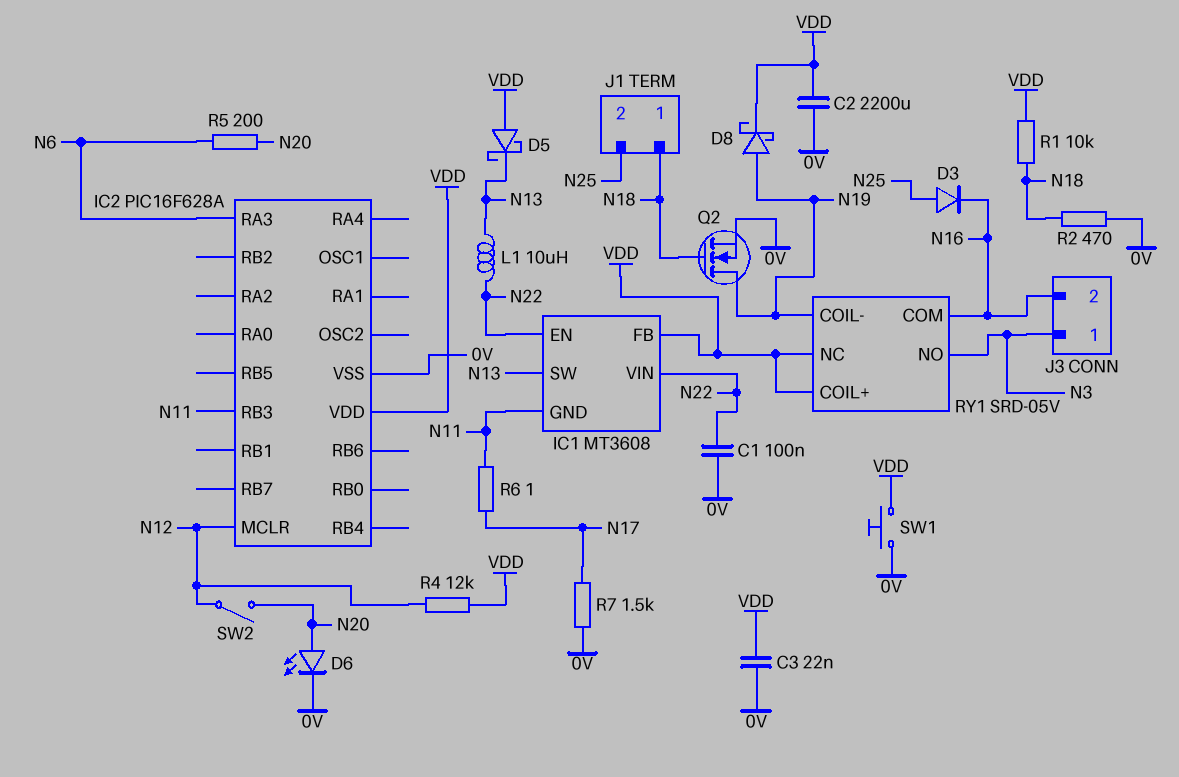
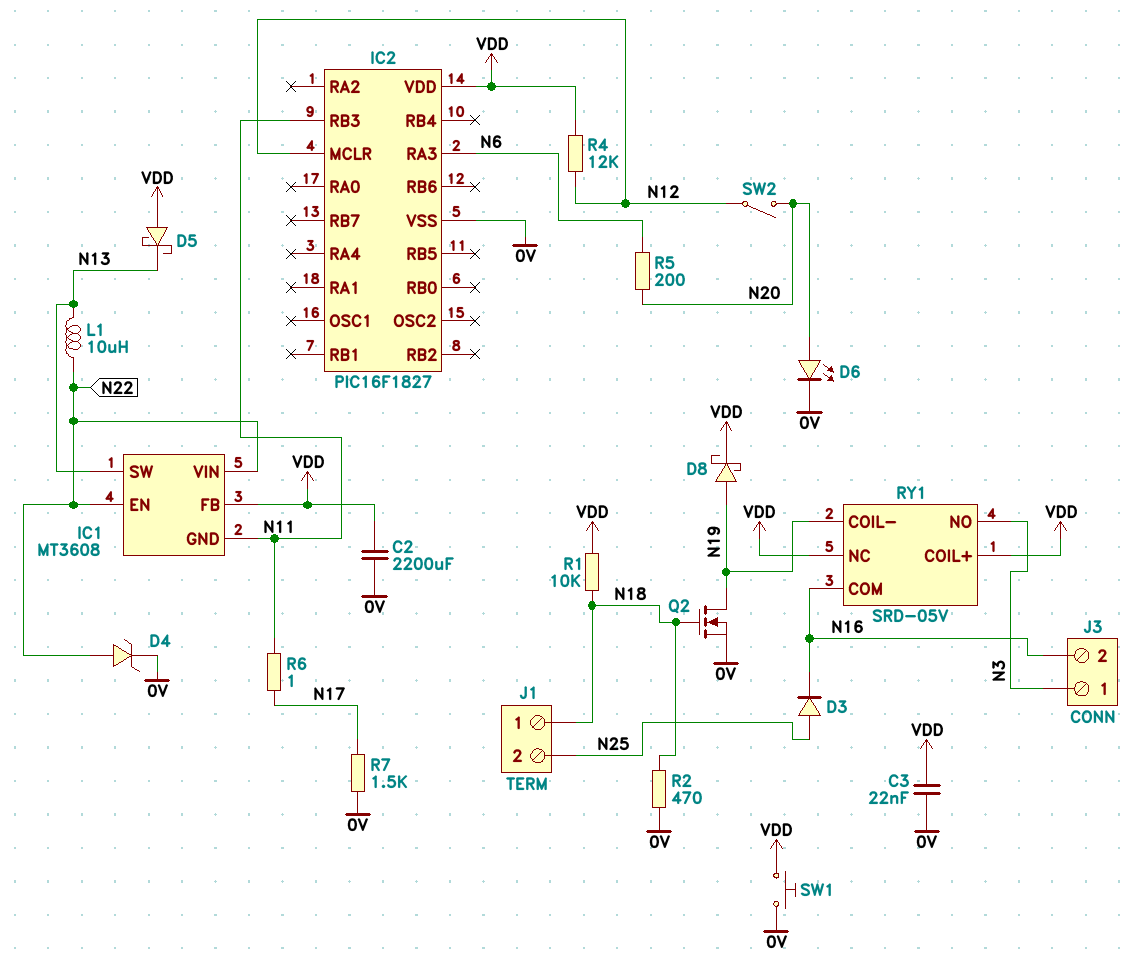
C1: 100nF (0V, N22) -> none
D4: none -> zener (A N22, K 0V)
IC2: PIC16F628A -> PIC16F1827

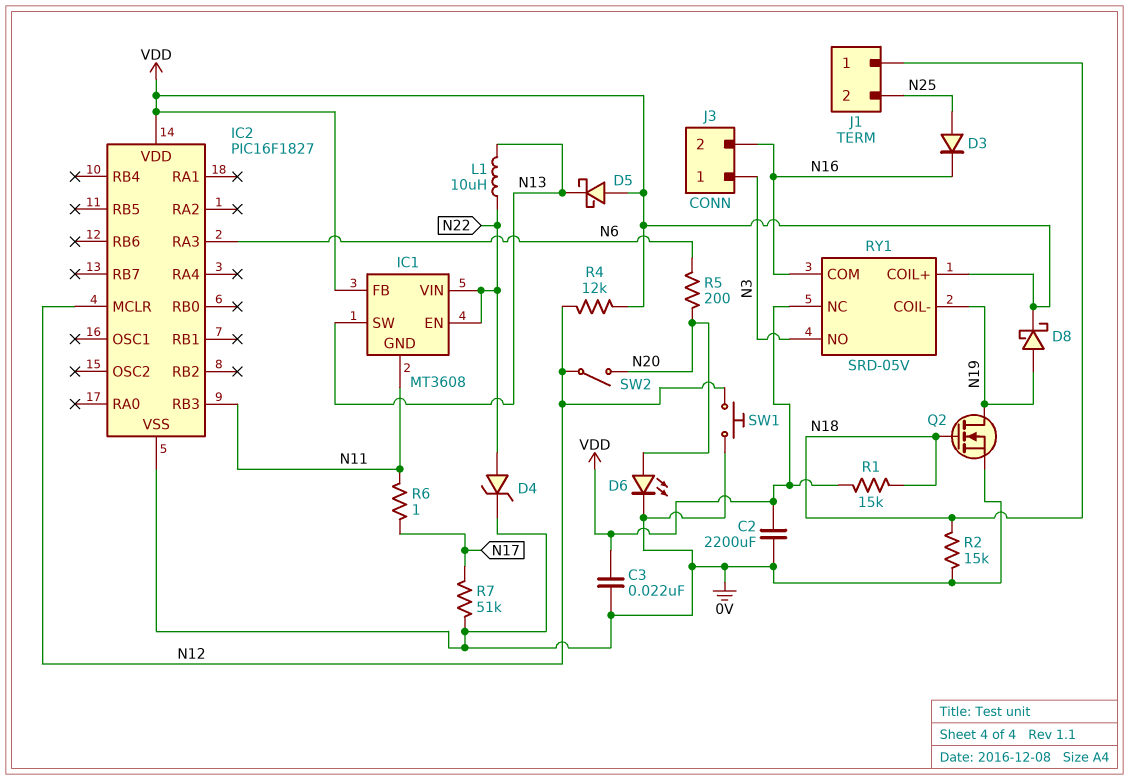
R1: 10k (N18, VDD) -> 15k (N18, VDD)
R2: 470 (0V, N18) -> 15k (0V, N18)
R7: 1.5k (0V, N17) -> 51k (0V, N17)
SW1: button (0V, VDD) -> button (0V, N12)

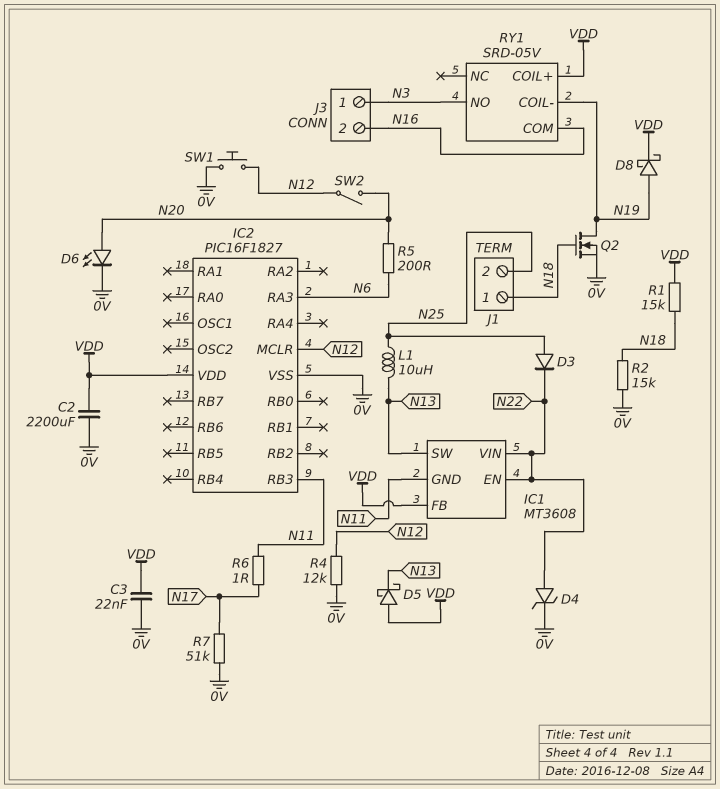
D3: diode (A N25, K N16) -> diode (A N25, K N22)
L1: 10uH (N13, N22) -> 10uH (N13, N25)
R4: 12k (N12, VDD) -> 12k (0V, N12)
RY1 pin NC: VDD -> none

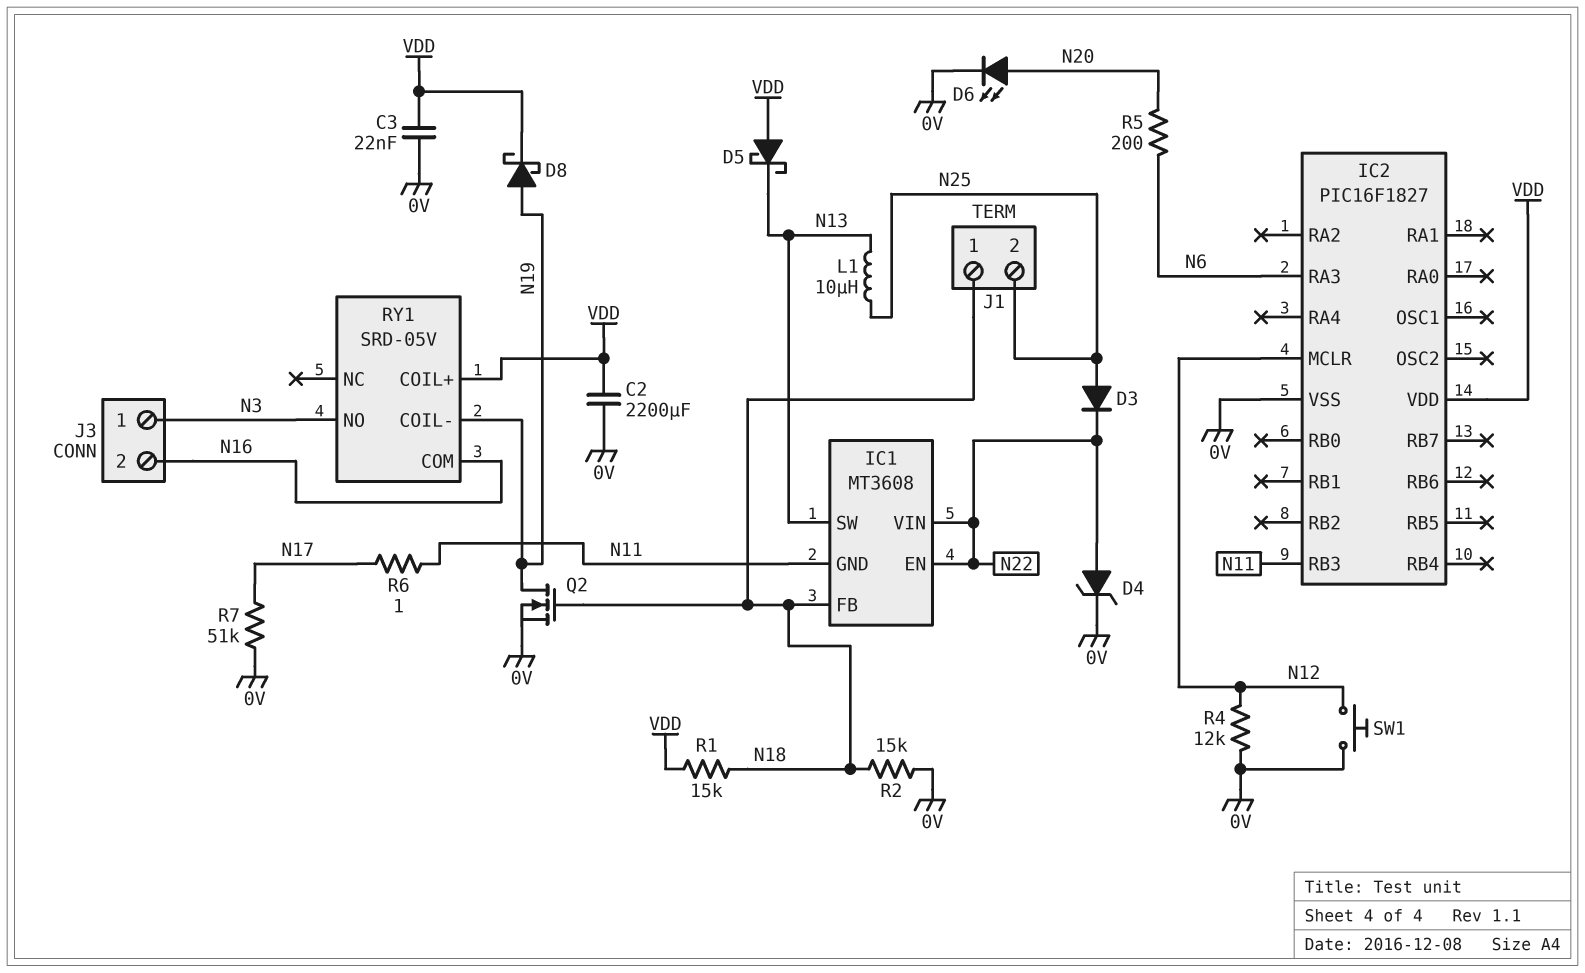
IC1 pin FB: VDD -> N18
SW2: switch (N12, N20) -> none

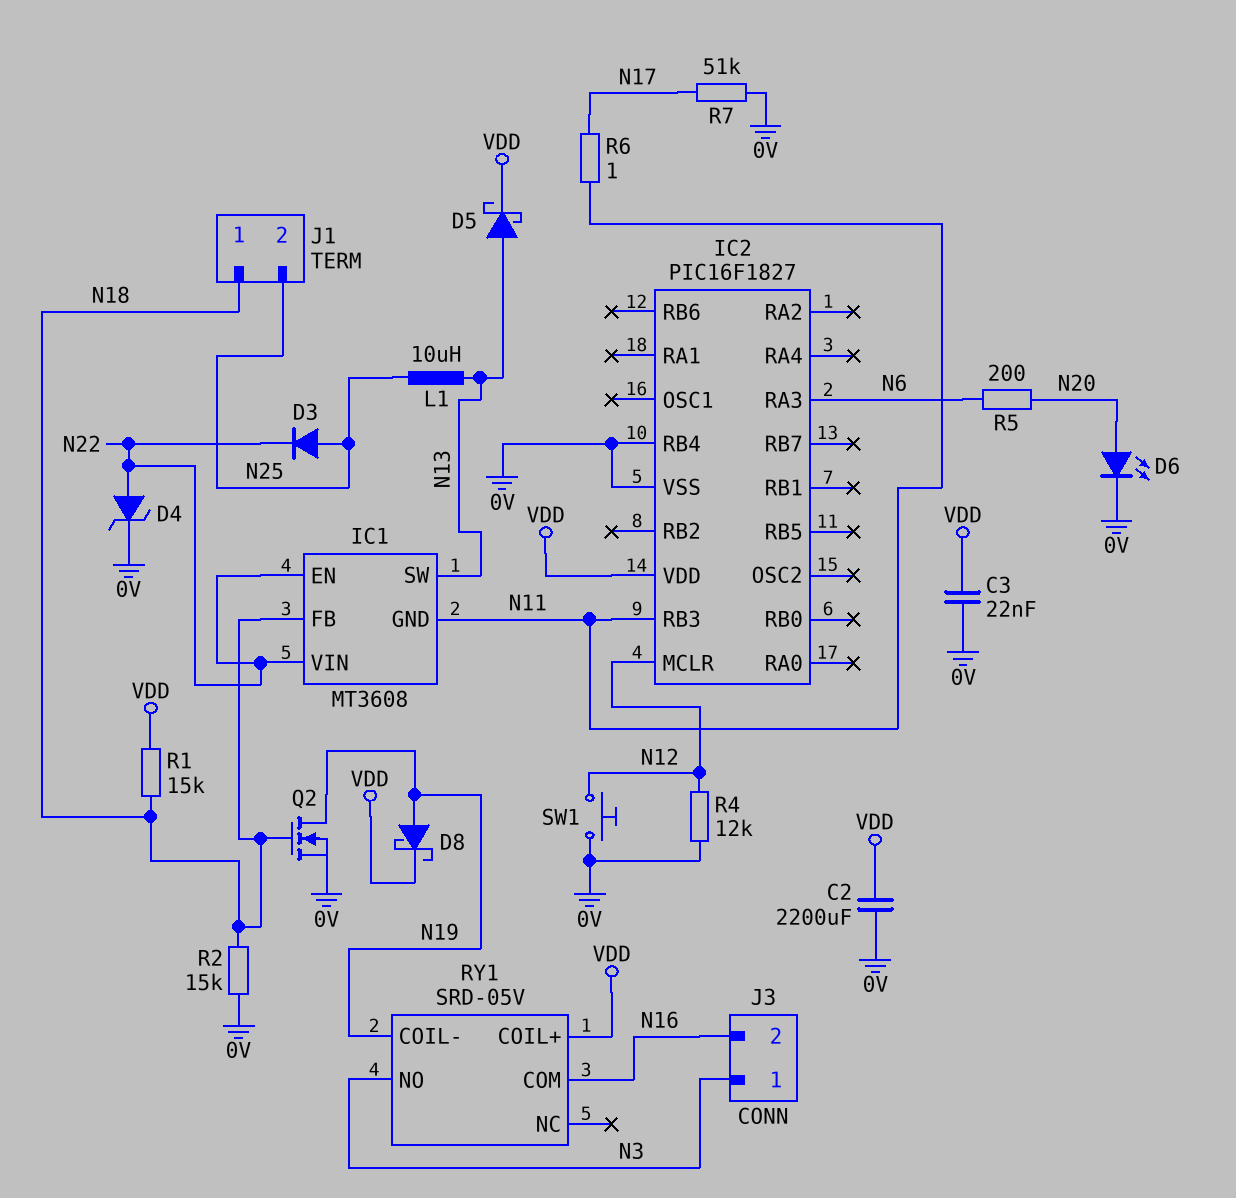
D5: schottky (A VDD, K N13) -> schottky (A N13, K VDD)
IC2 pin RB4: none -> 0V

